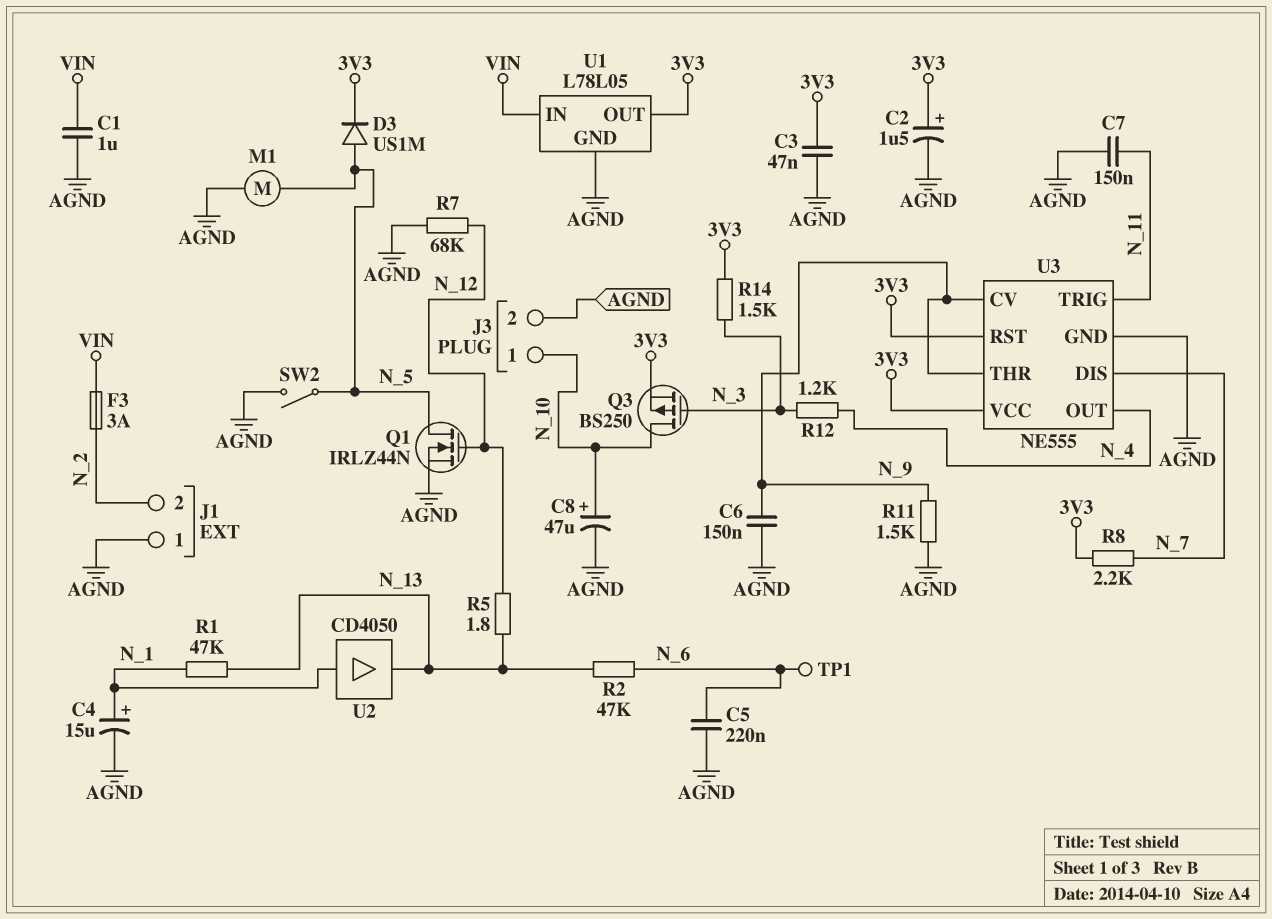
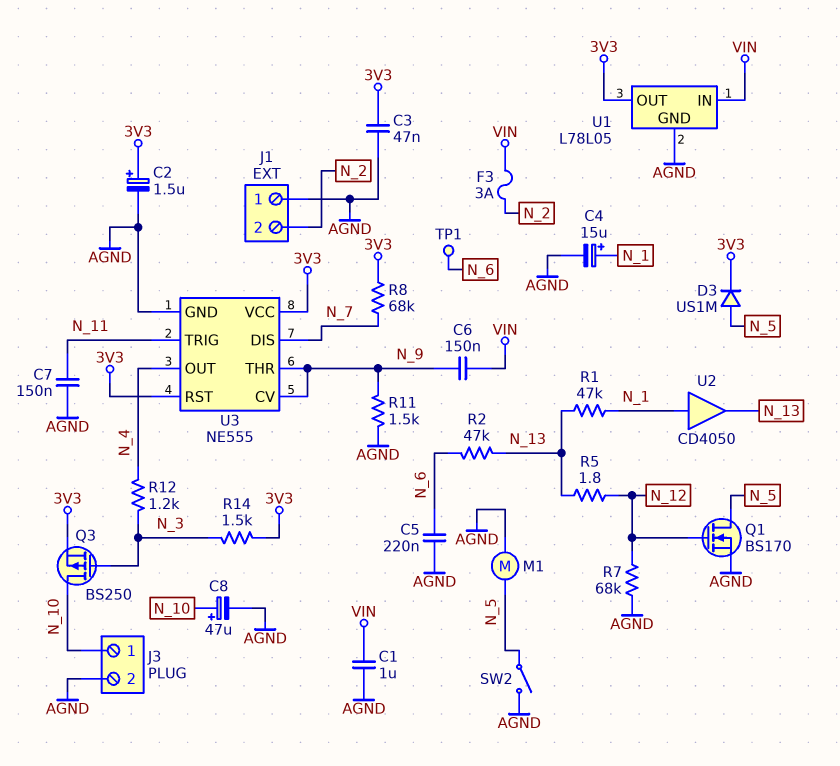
C6: 150nF (AGND, N_9) -> 150nF (N_9, VIN)
Q1: NMOS IRLZ44N (G N_12, D N_5, S AGND) -> NMOS BS170 (G N_12, D N_5, S AGND)
R8: 2.2k (3V3, N_7) -> 68k (3V3, N_7)

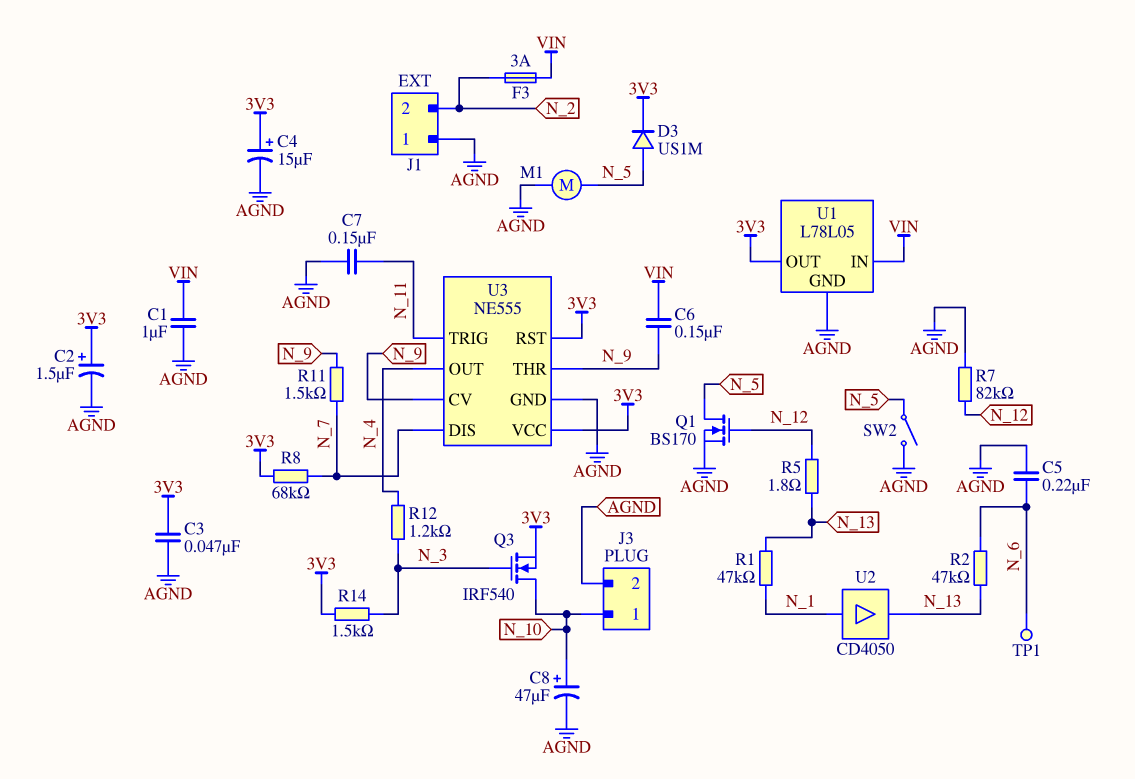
C4: 15uF (plus N_1, minus AGND) -> 15uF (plus 3V3, minus AGND)
Q3: PMOS BS250 (G N_3, D N_10, S 3V3) -> NMOS IRF540 (G N_3, D N_10, S 3V3)
R7: 68k (AGND, N_12) -> 82k (AGND, N_12)
R11: 1.5k (AGND, N_9) -> 1.5k (N_7, N_9)

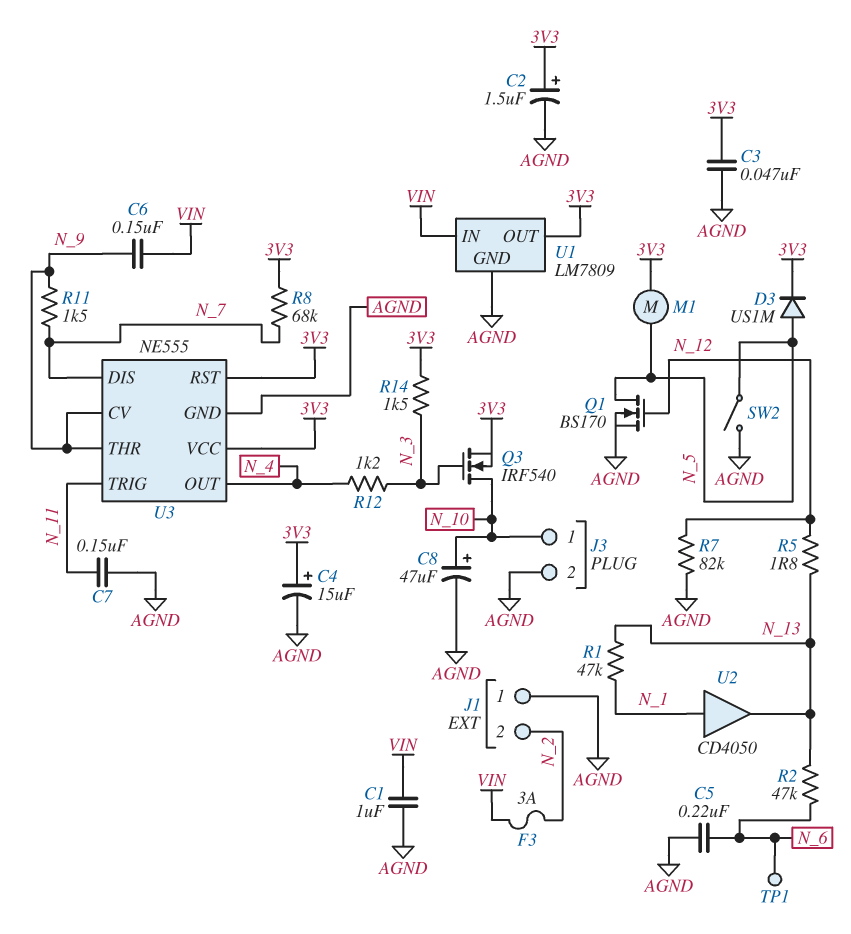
M1: motor (AGND, N_5) -> motor (3V3, N_5)
U1: L78L05 -> LM7809

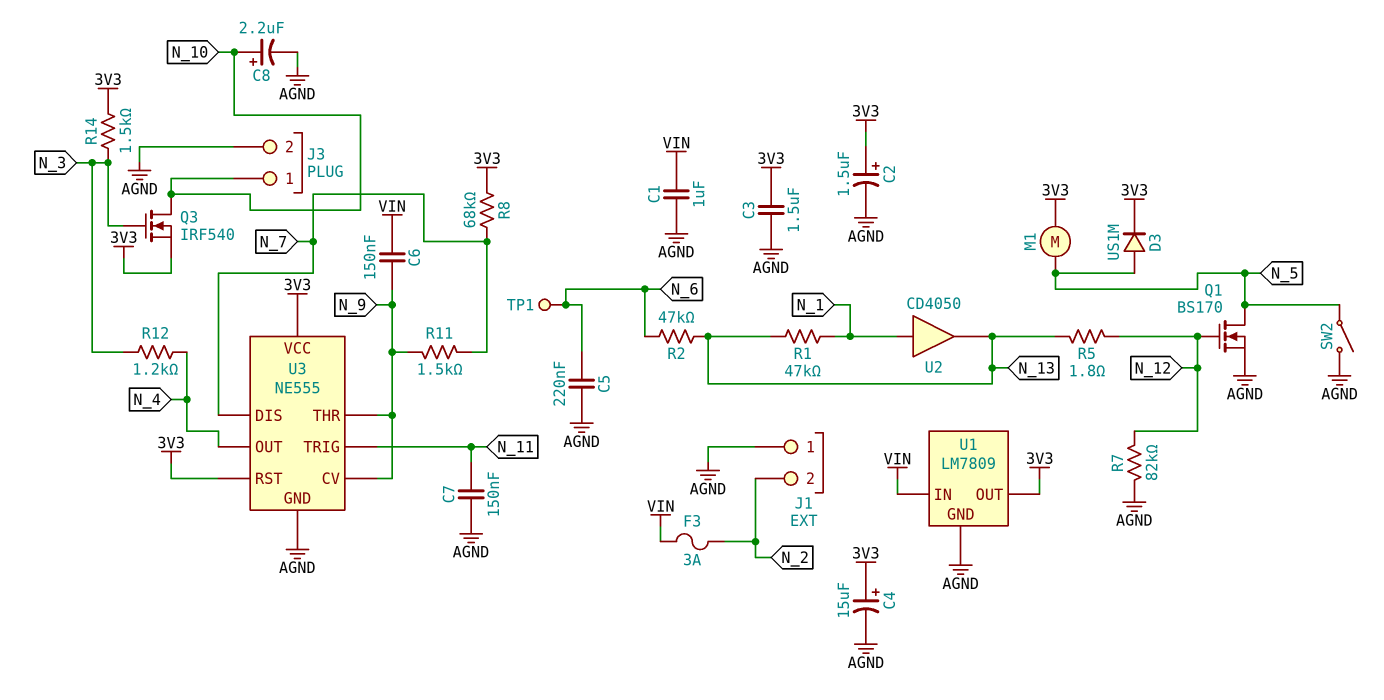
C3: 47nF (3V3, AGND) -> 1.5uF (3V3, AGND)
C8: 47uF (plus N_10, minus AGND) -> 2.2uF (plus N_10, minus AGND)

